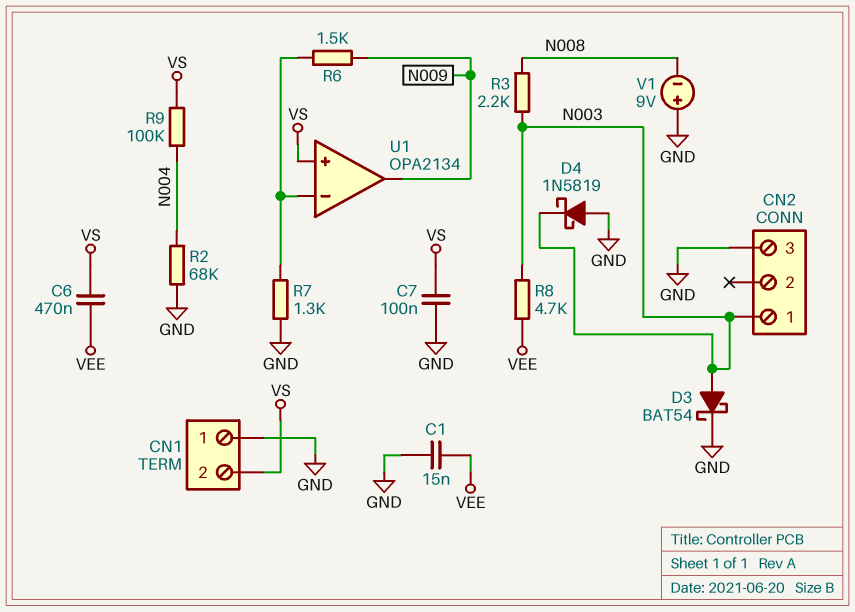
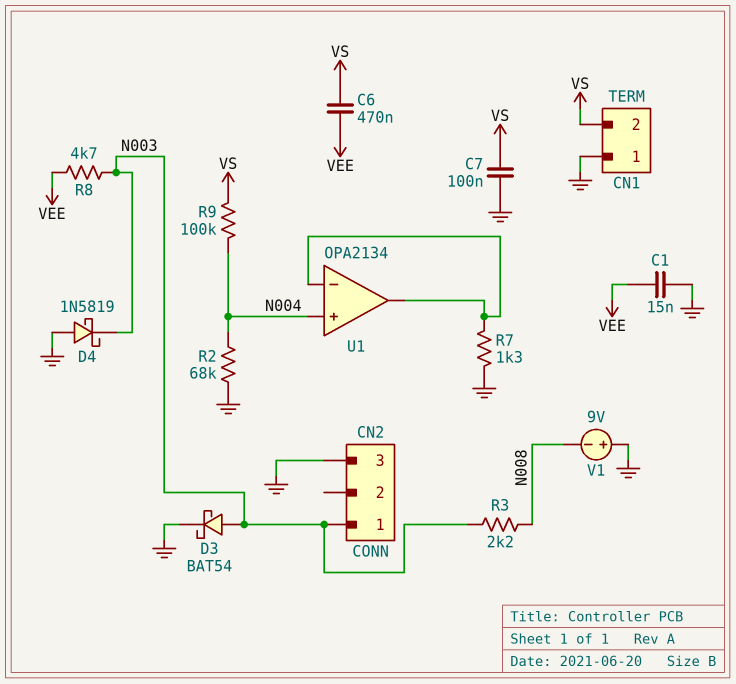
R6: 1.5k (N009, U1/in-) -> none
U1 pin in+: VS -> N004
U1 pin out: N009 -> U1/in-

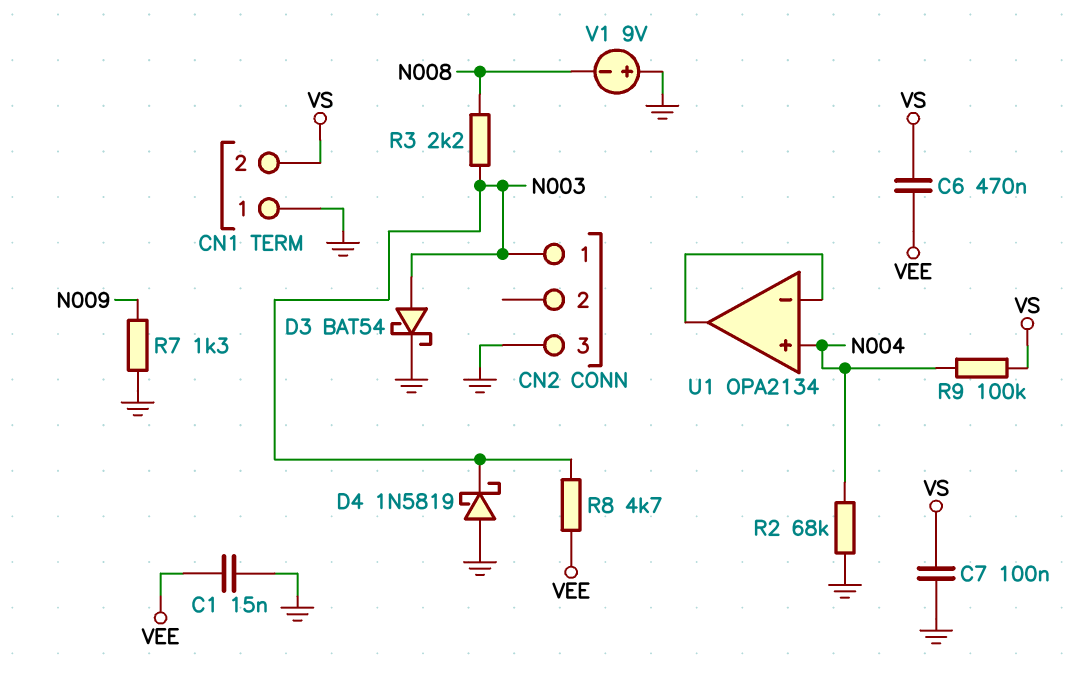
R7: 1.3k (GND, U1/in-) -> 1.3k (GND, N009)

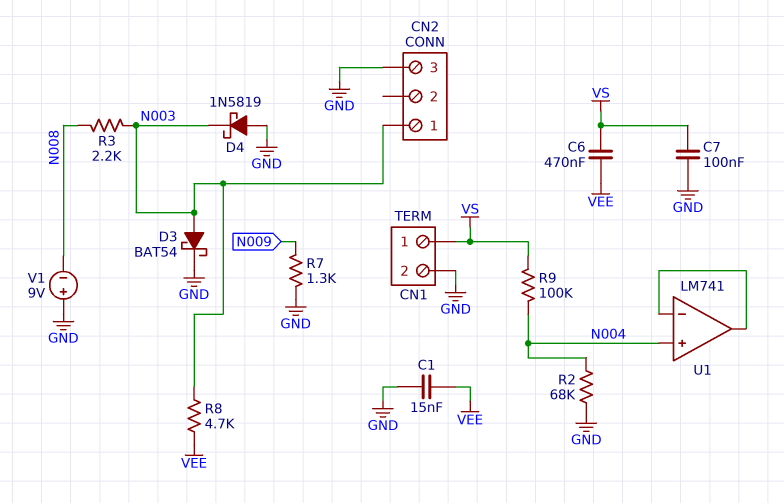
CN1 pin 1: GND -> VS
CN1 pin 2: VS -> GND
U1: OPA2134 -> LM741

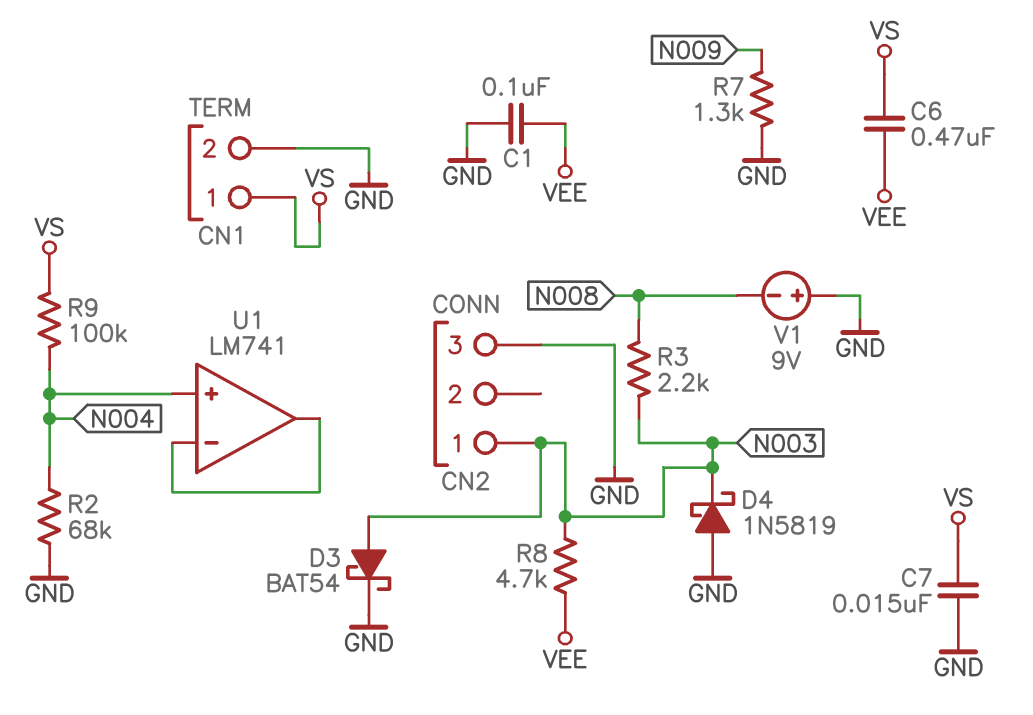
C1: 15nF (GND, VEE) -> 100nF (GND, VEE)
C7: 100nF (GND, VS) -> 15nF (GND, VS)

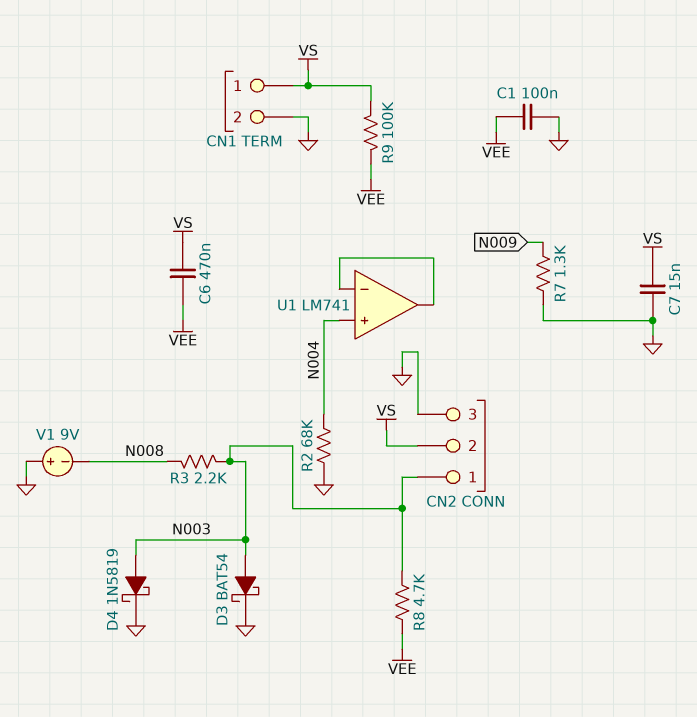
CN2 pin 2: none -> VS
D4: schottky 1N5819 (A GND, K N003) -> schottky 1N5819 (A N003, K GND)
R9: 100k (N004, VS) -> 100k (VEE, VS)

